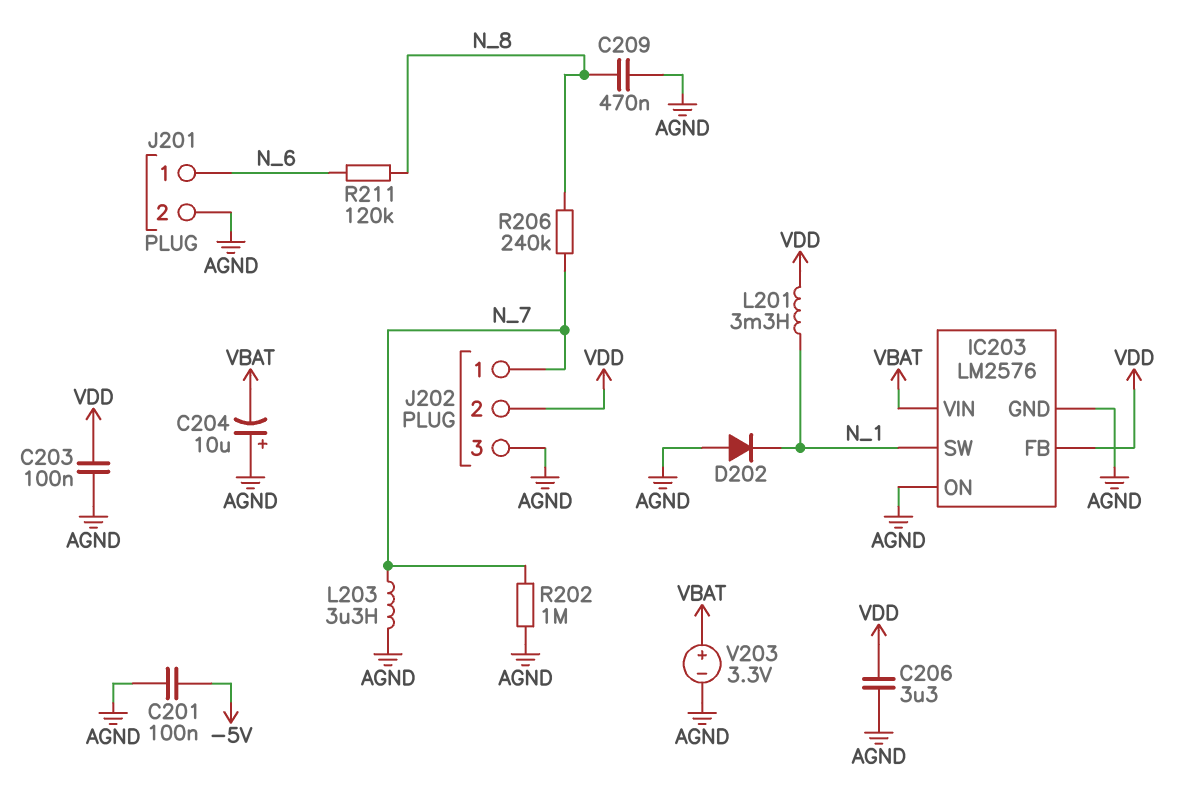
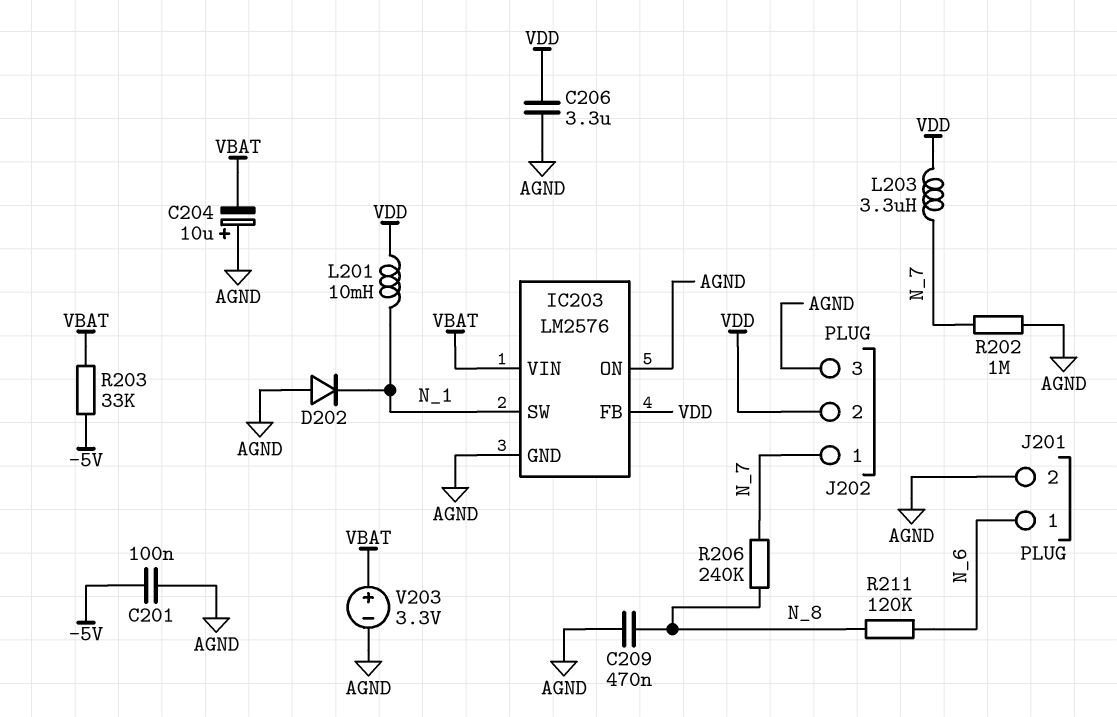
C203: 100nF (AGND, VDD) -> none
L201: 3.3mH (N_1, VDD) -> 10mH (N_1, VDD)
L203: 3.3uH (AGND, N_7) -> 3.3uH (N_7, VDD)
R203: none -> 33k (-5V, VBAT)

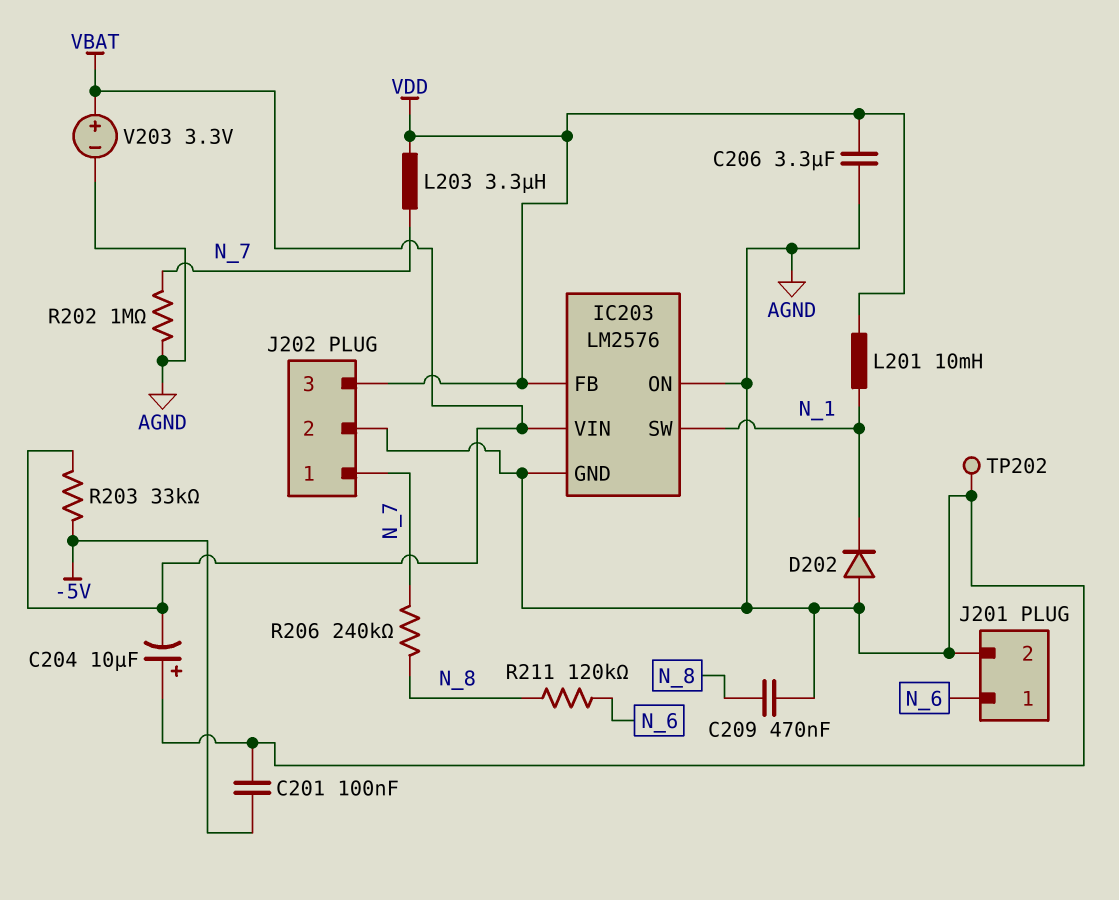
J202 pin 2: VDD -> AGND
J202 pin 3: AGND -> VDD
TP202: none -> test point (AGND)

